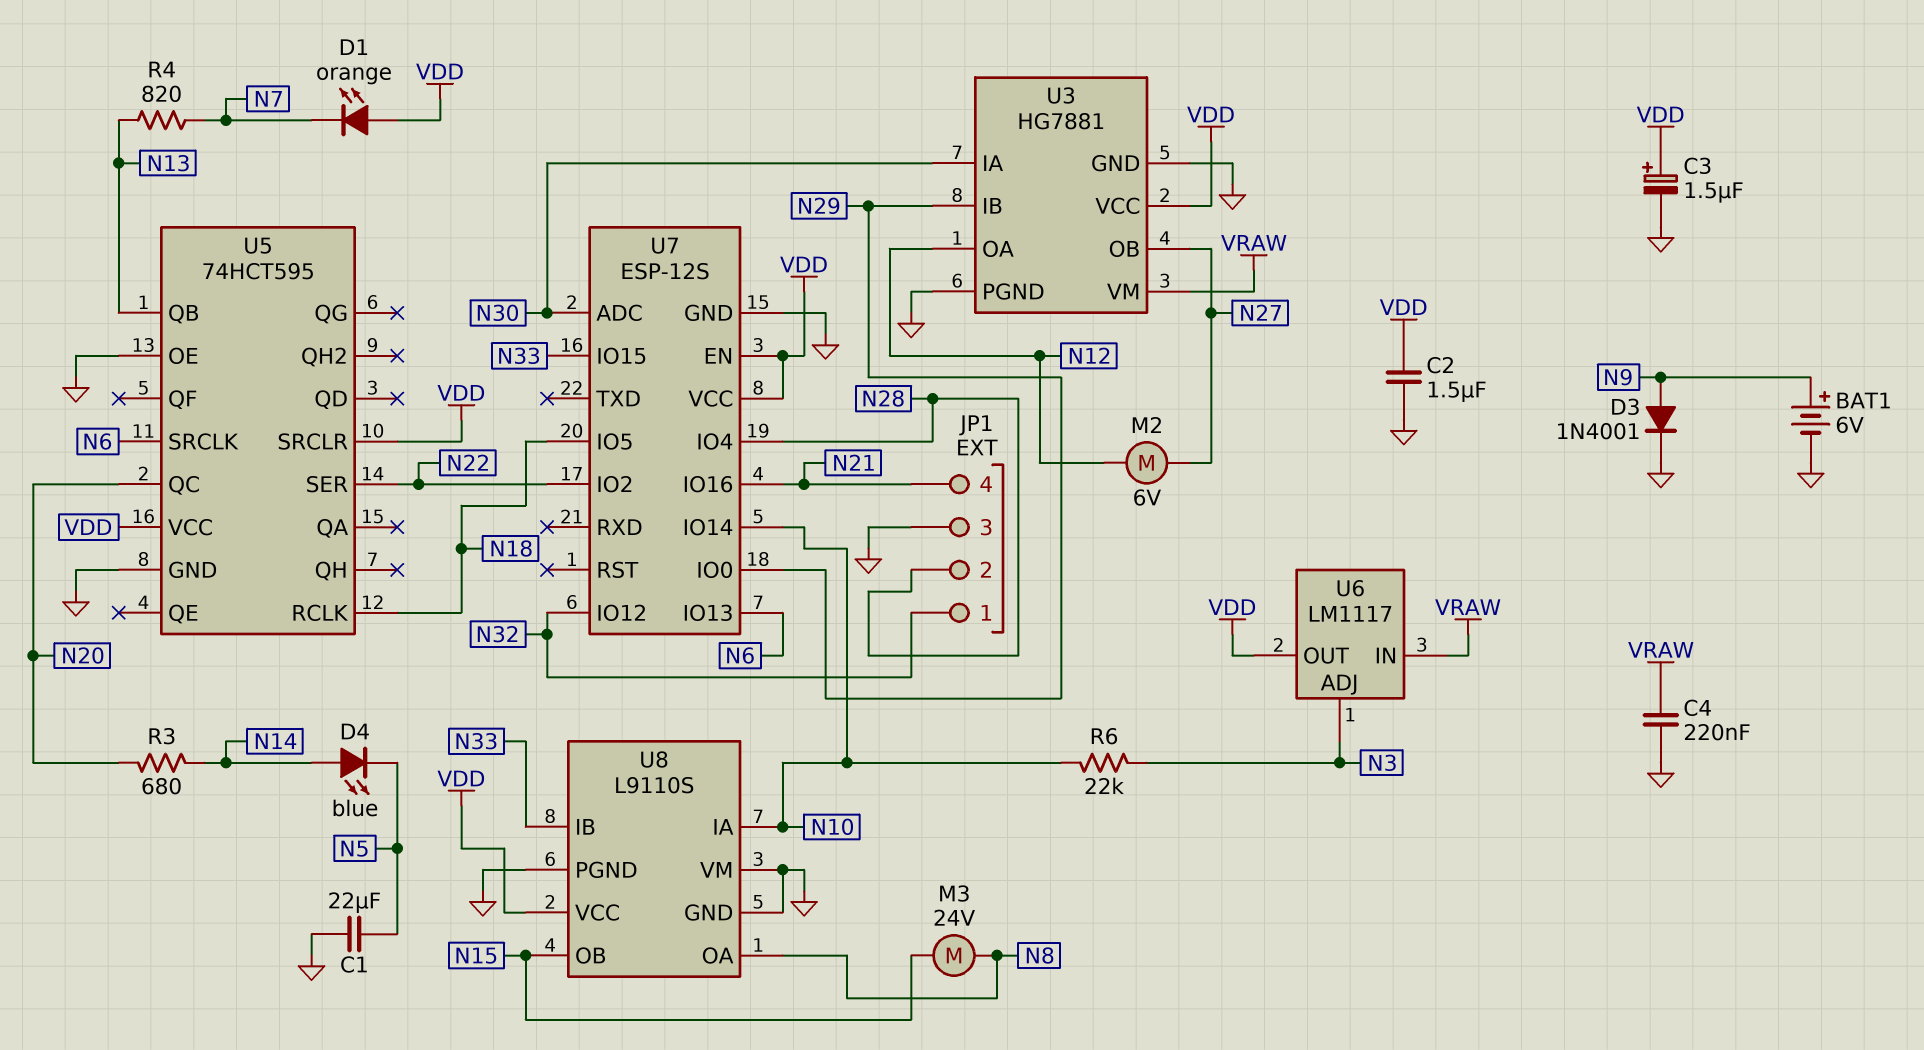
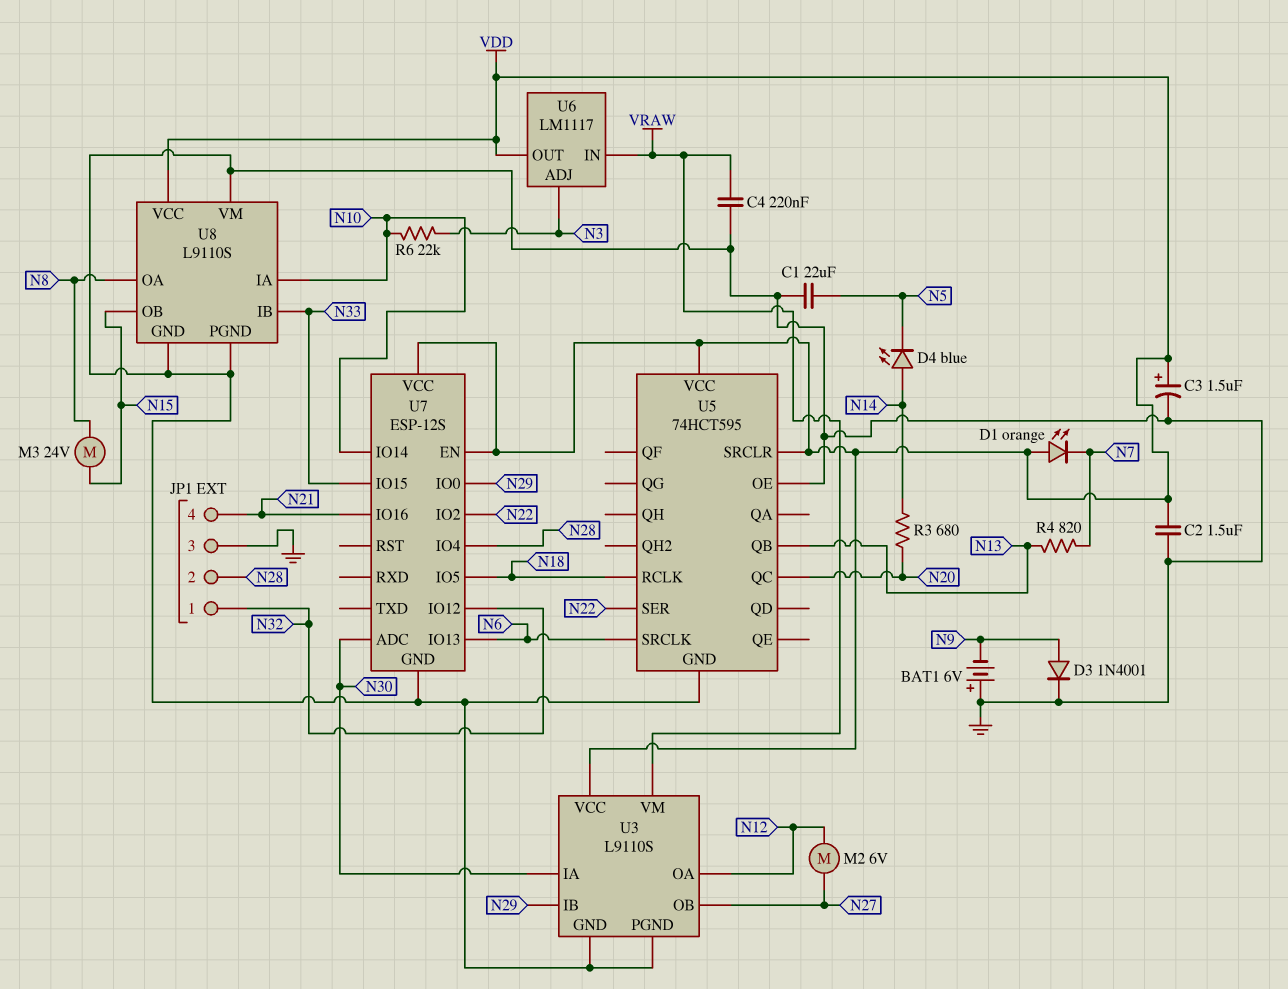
BAT1: 6V (plus N9, minus GND) -> 6V (plus GND, minus N9)
U3: HG7881 -> L9110S

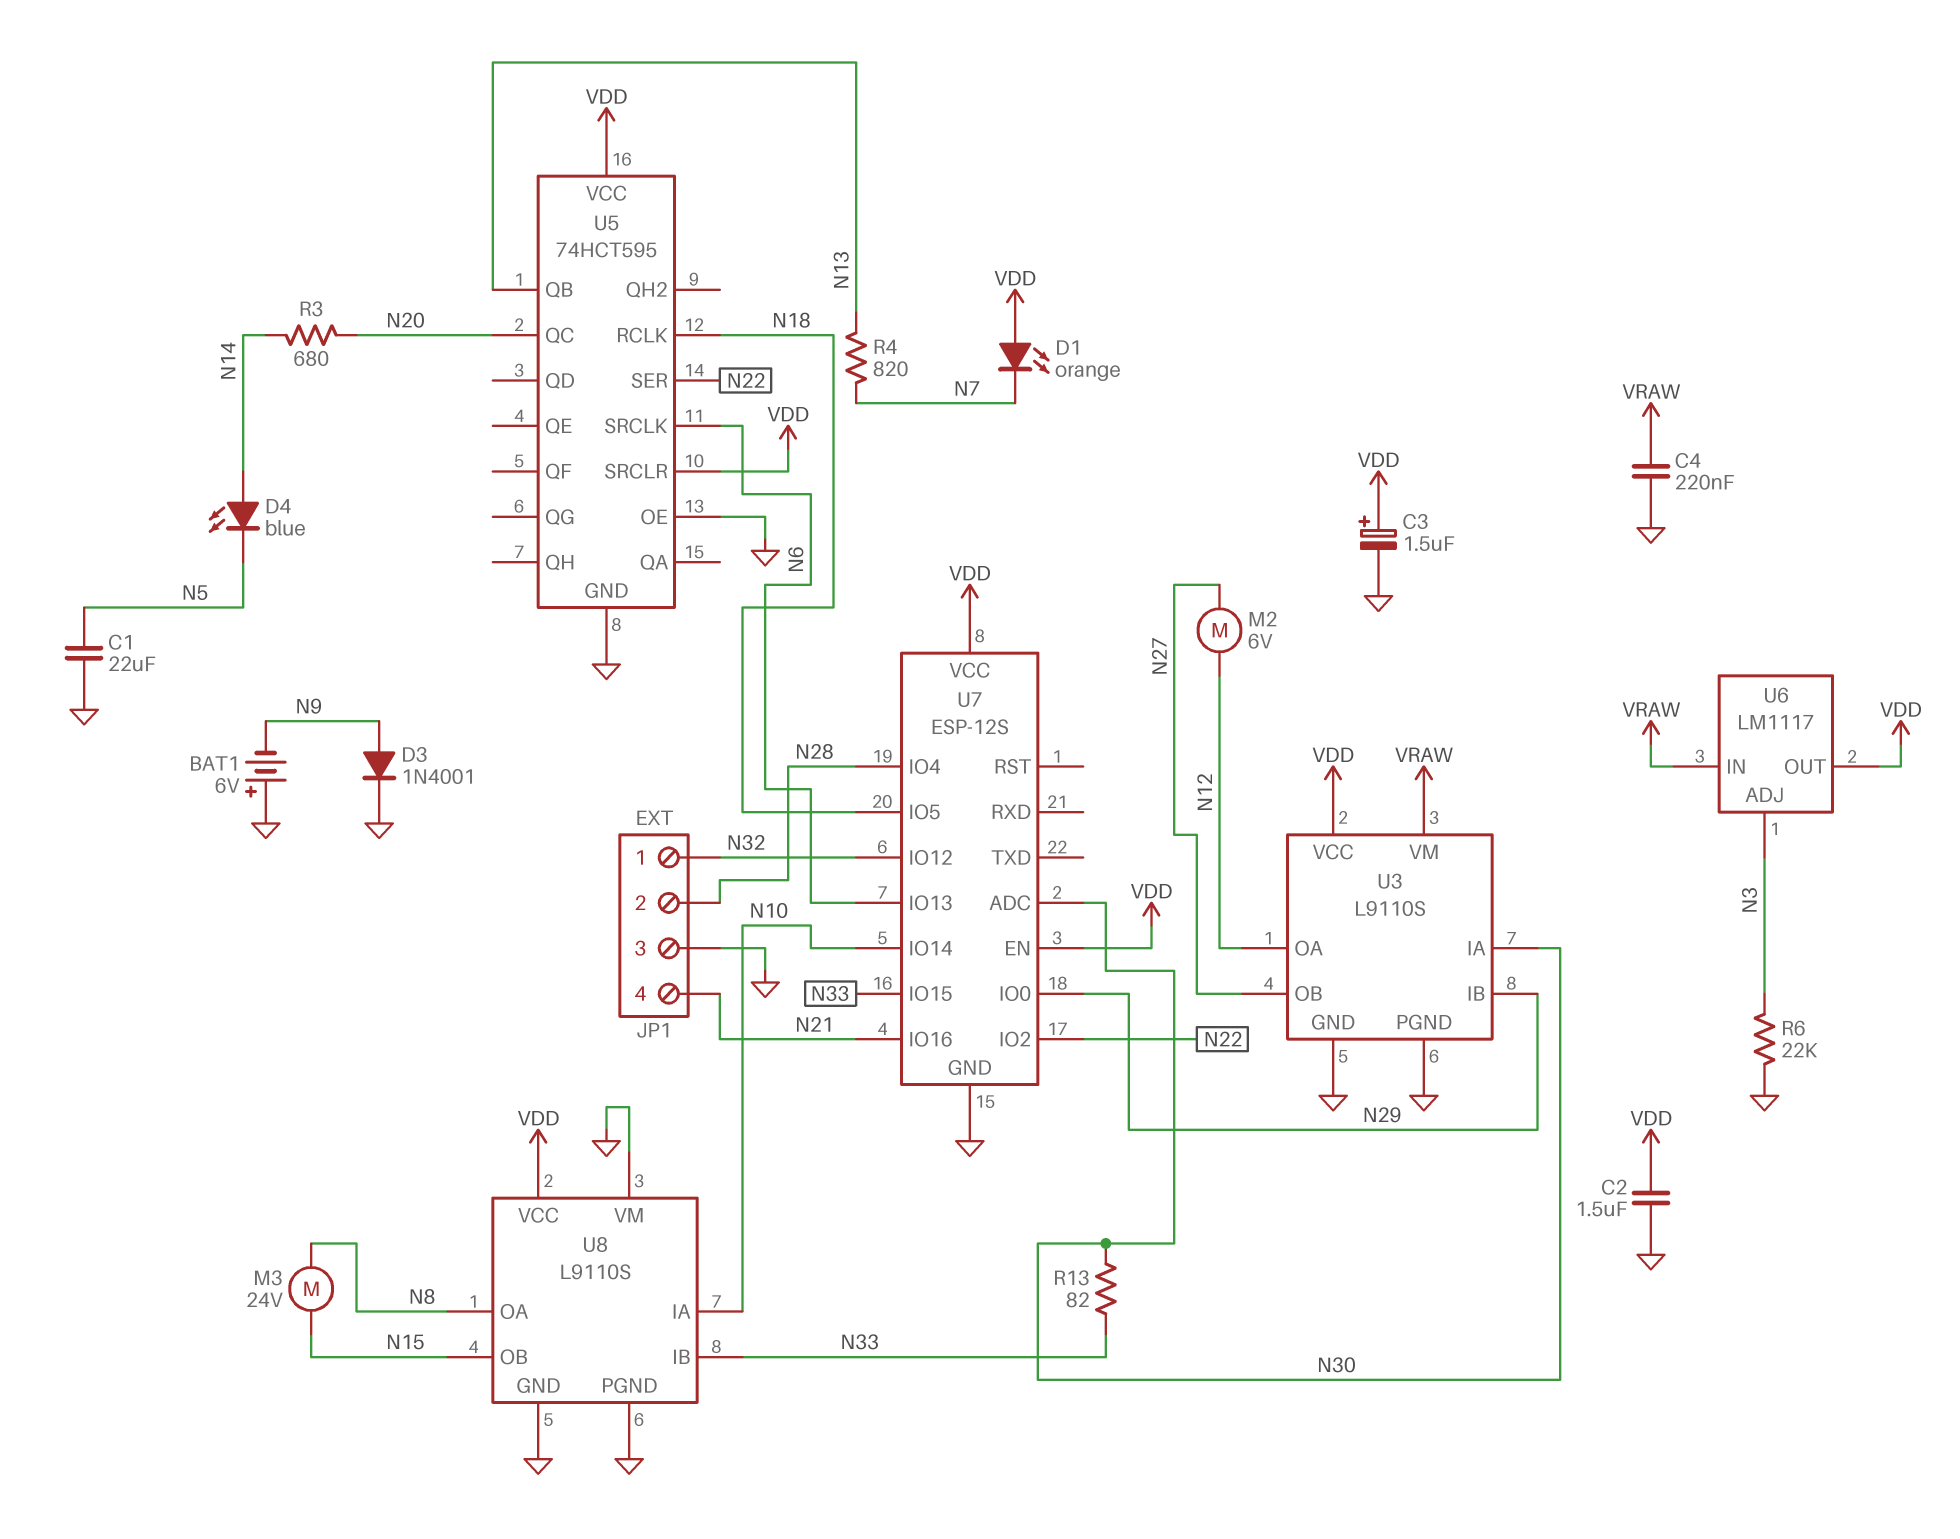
R6: 22k (N3, N10) -> 22k (GND, N3)
R13: none -> 82 (N30, N33)

